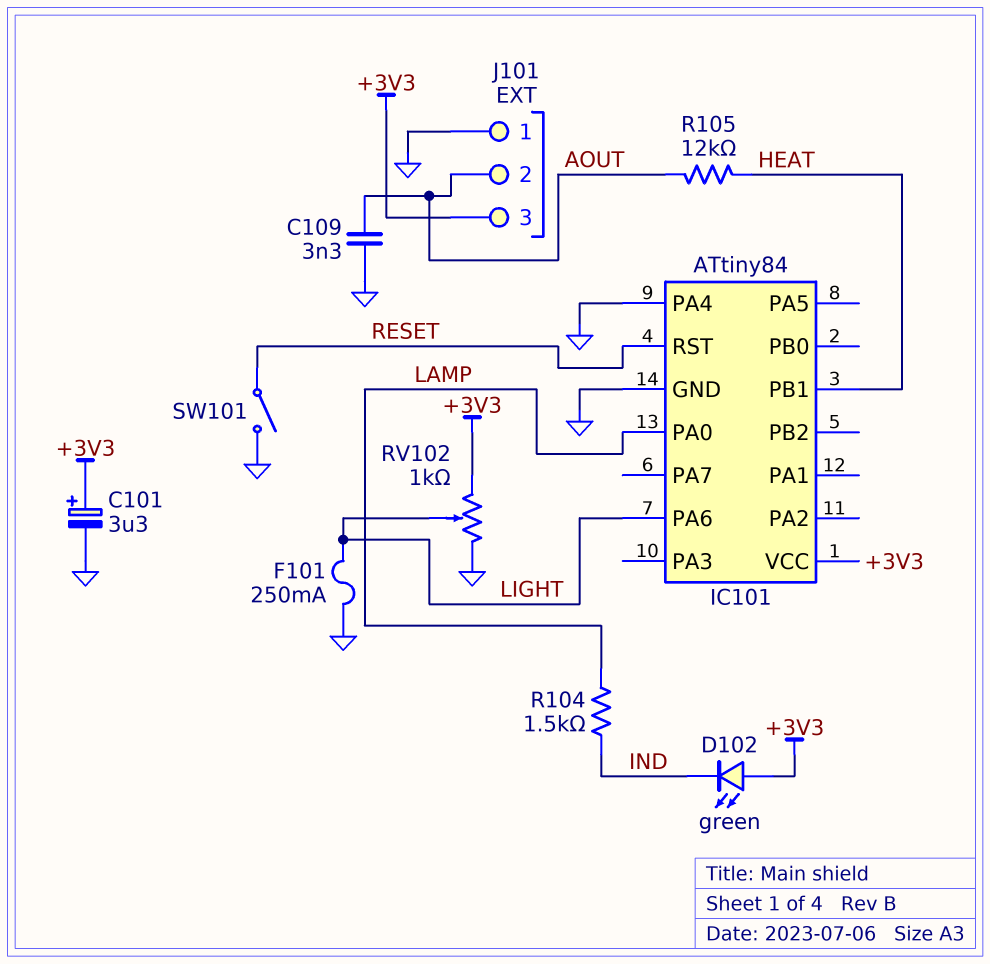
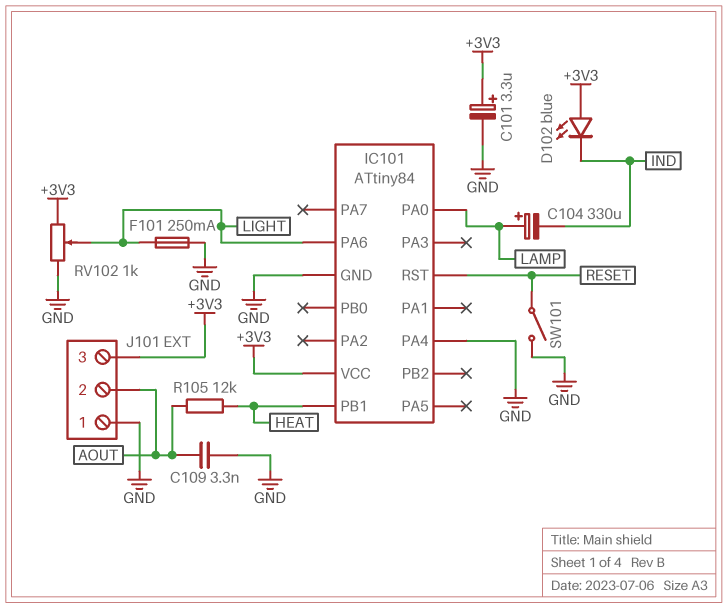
C104: none -> 330uF (plus LAMP, minus IND)
D102: LED green (A +3V3, K IND) -> LED blue (A +3V3, K IND)
R104: 1.5k (IND, LAMP) -> none

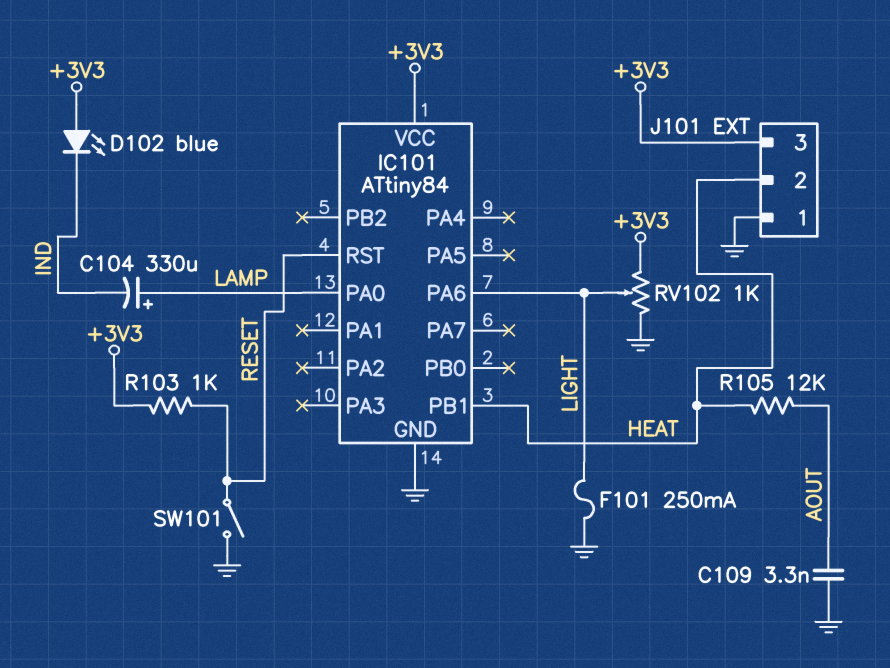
C101: 3.3uF (plus +3V3, minus GND) -> none
IC101 pin PA4: GND -> none
J101 pin 2: AOUT -> HEAT
R103: none -> 1k (+3V3, RESET)

